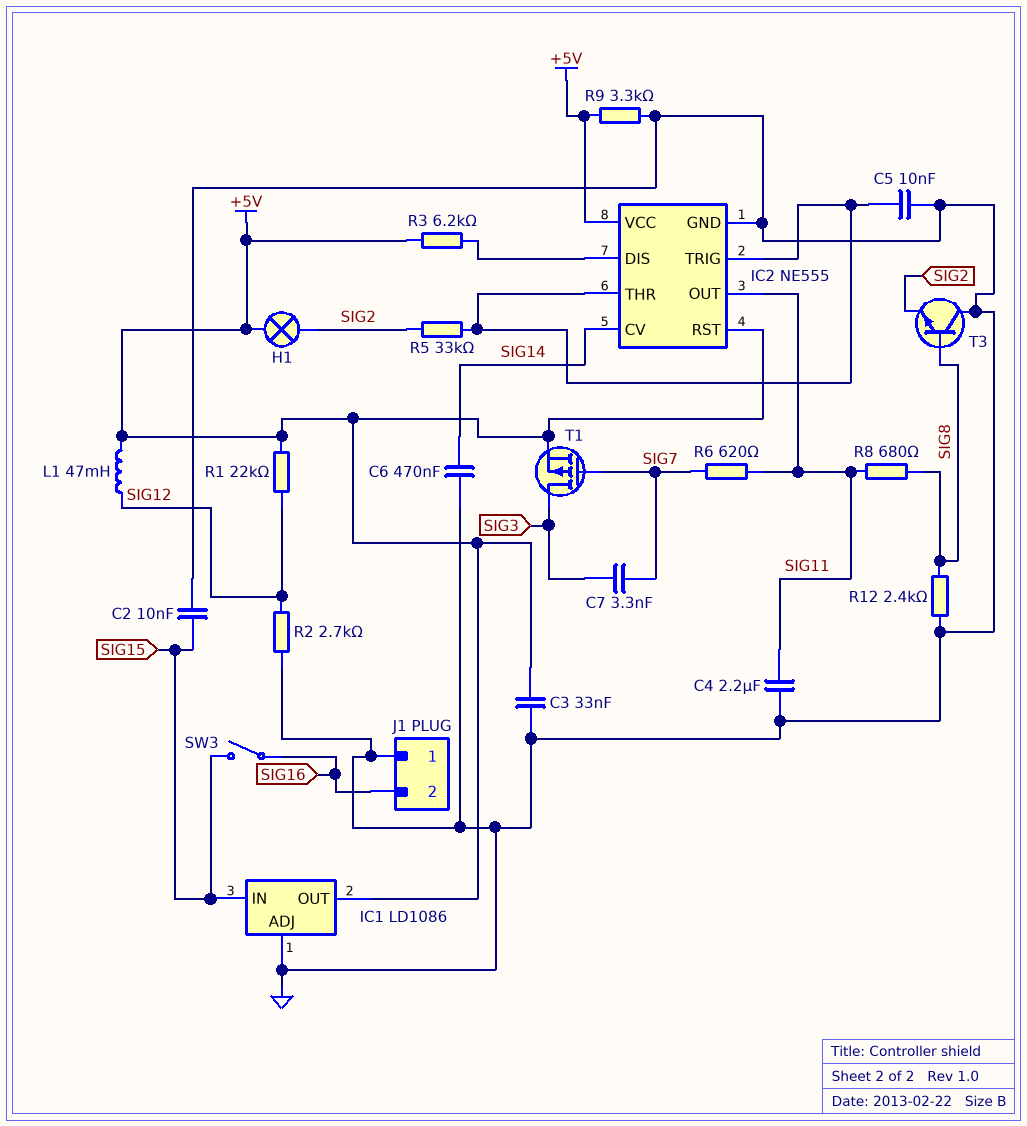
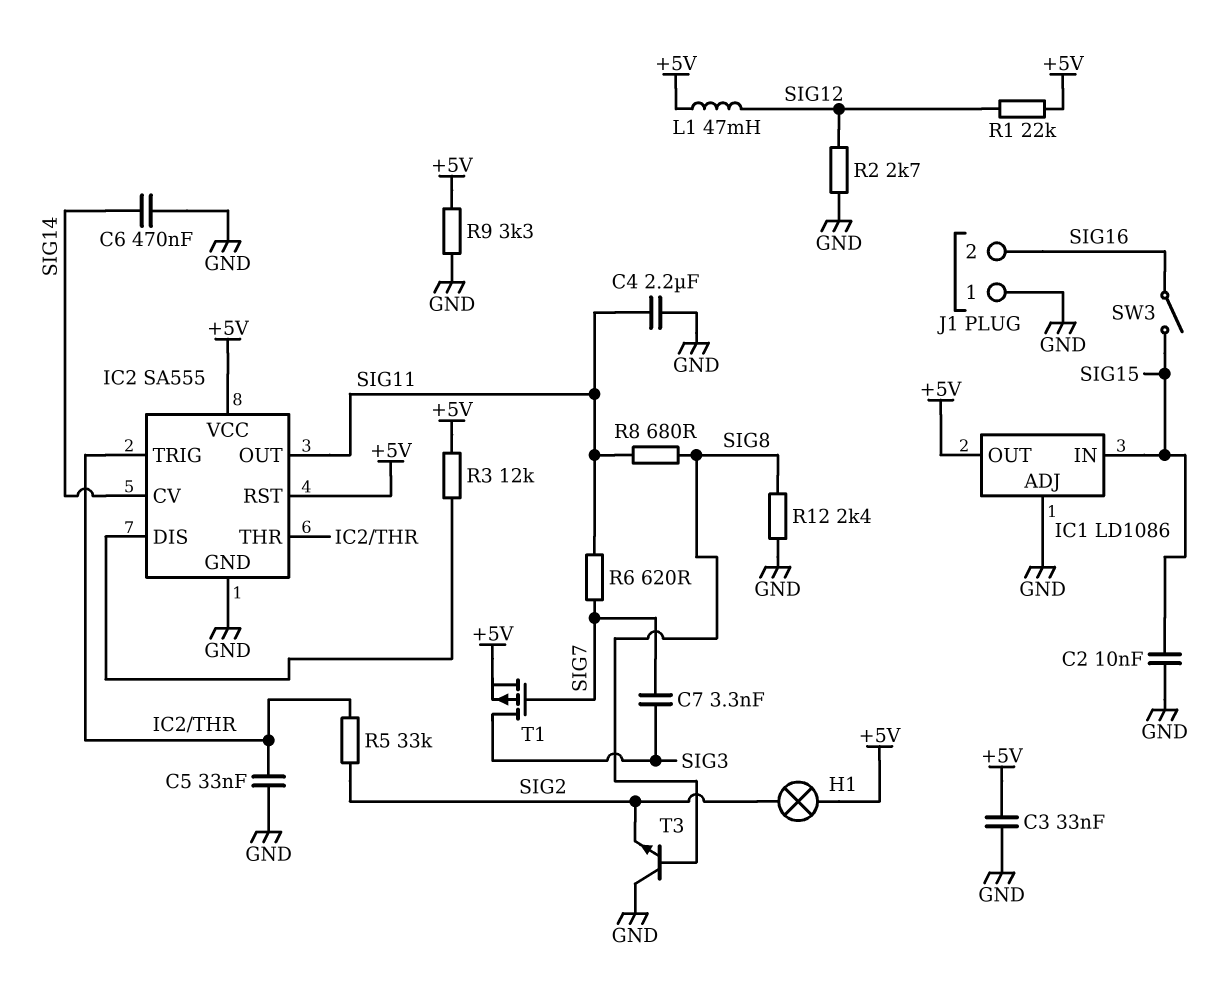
C5: 10nF (GND, IC2/THR) -> 33nF (GND, IC2/THR)
IC2: NE555 -> SA555
R3: 6.2k (+5V, IC2/DIS) -> 12k (+5V, IC2/DIS)

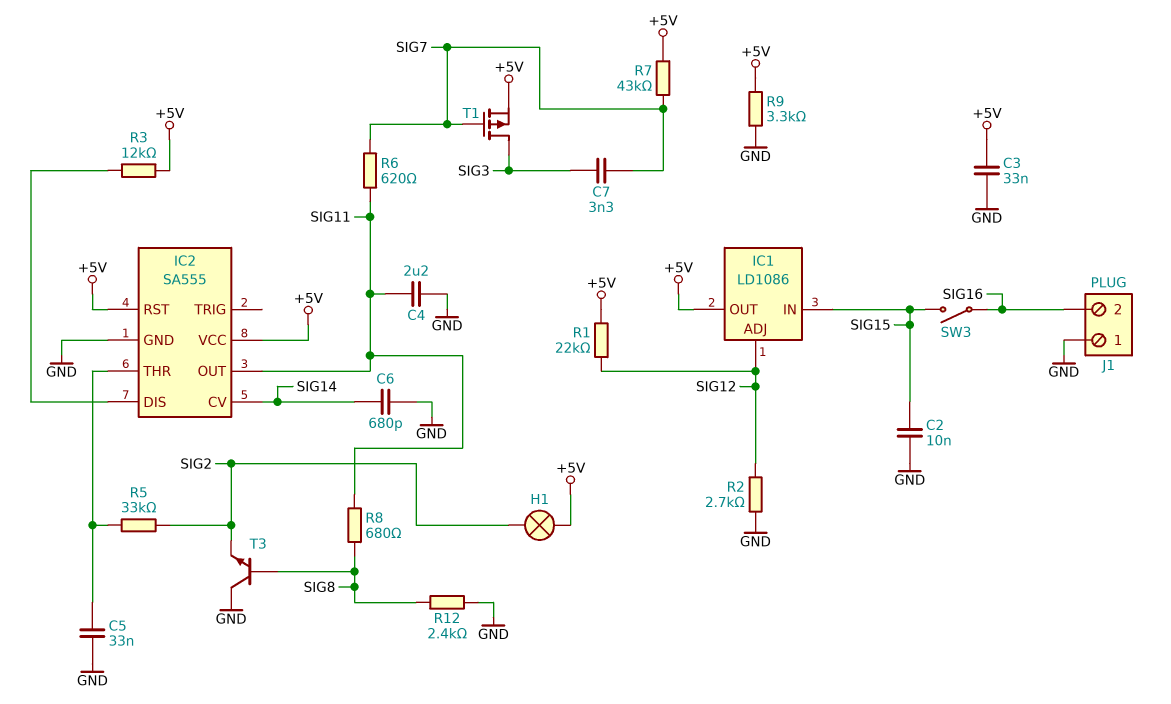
C6: 470nF (GND, SIG14) -> 680pF (GND, SIG14)
IC1 pin ADJ: GND -> SIG12
IC2 pin TRIG: IC2/THR -> none
L1: 47mH (+5V, SIG12) -> none
R7: none -> 43k (+5V, SIG7)

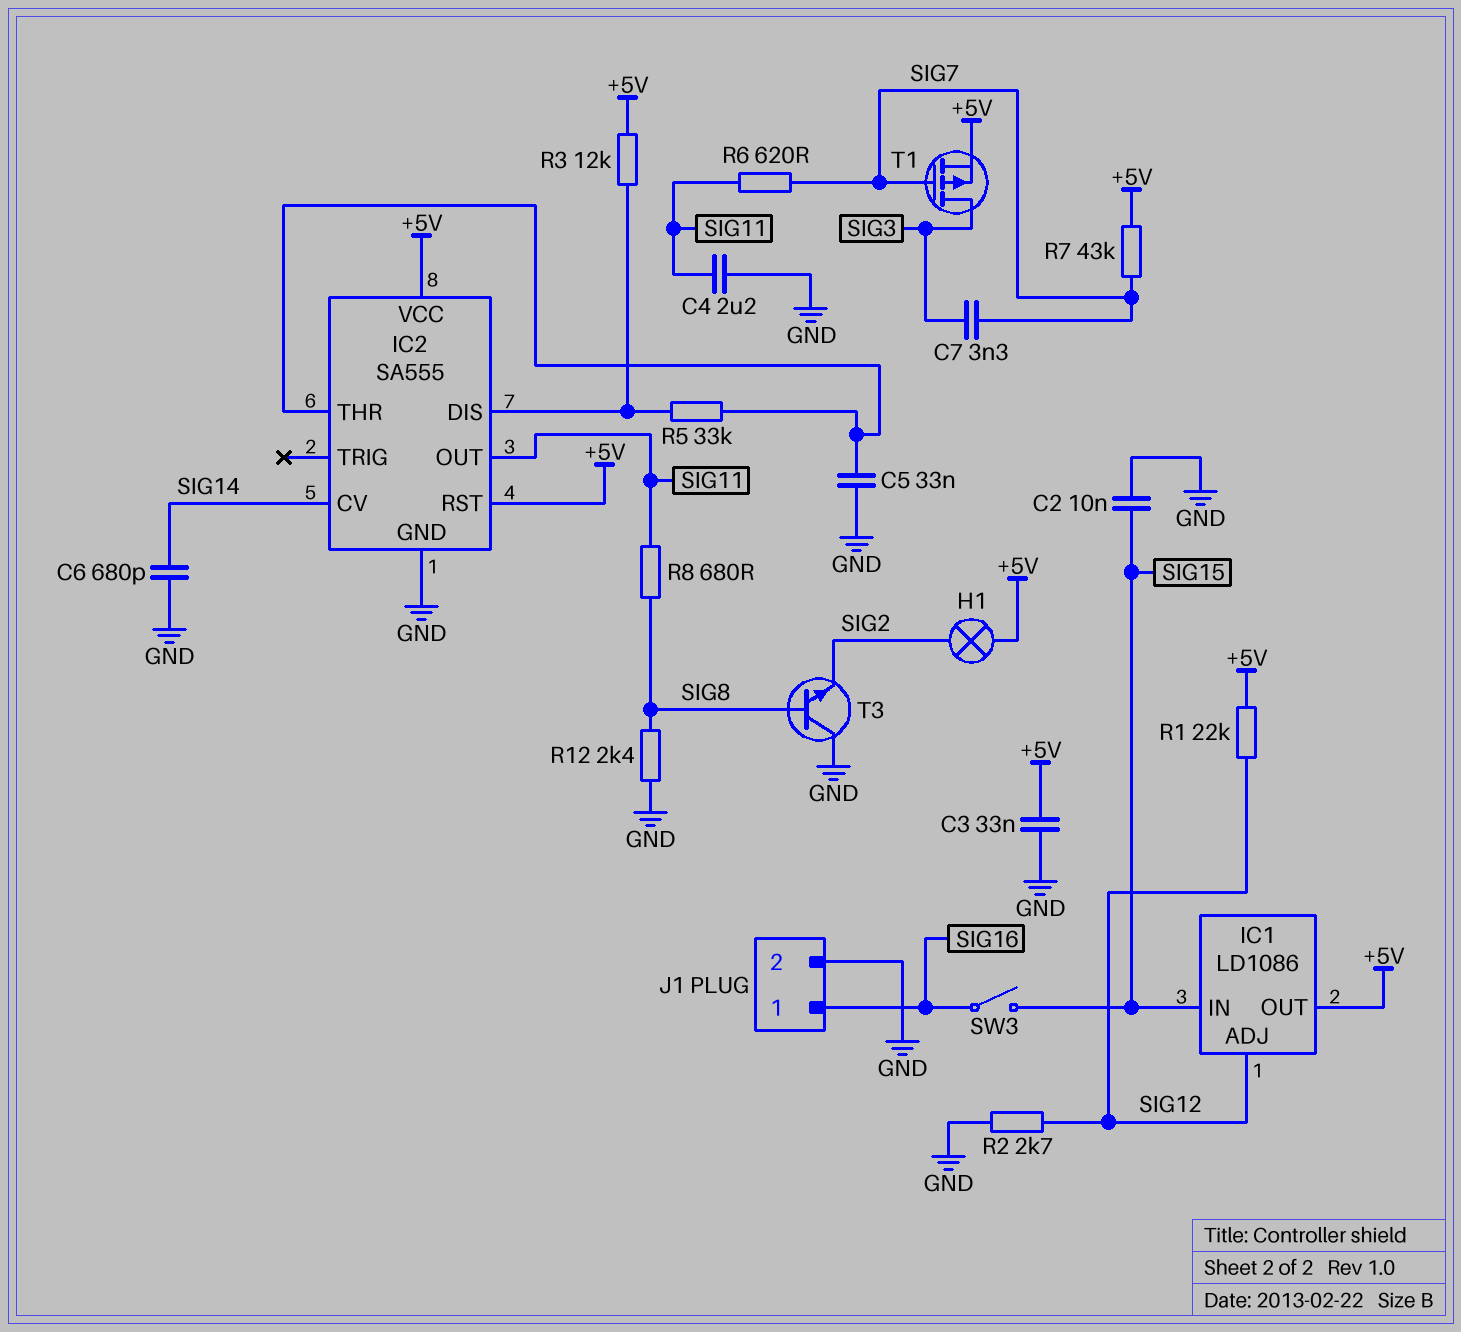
J1 pin 1: GND -> SIG16
J1 pin 2: SIG16 -> GND
R5: 33k (IC2/THR, SIG2) -> 33k (IC2/DIS, IC2/THR)
R9: 3.3k (+5V, GND) -> none

